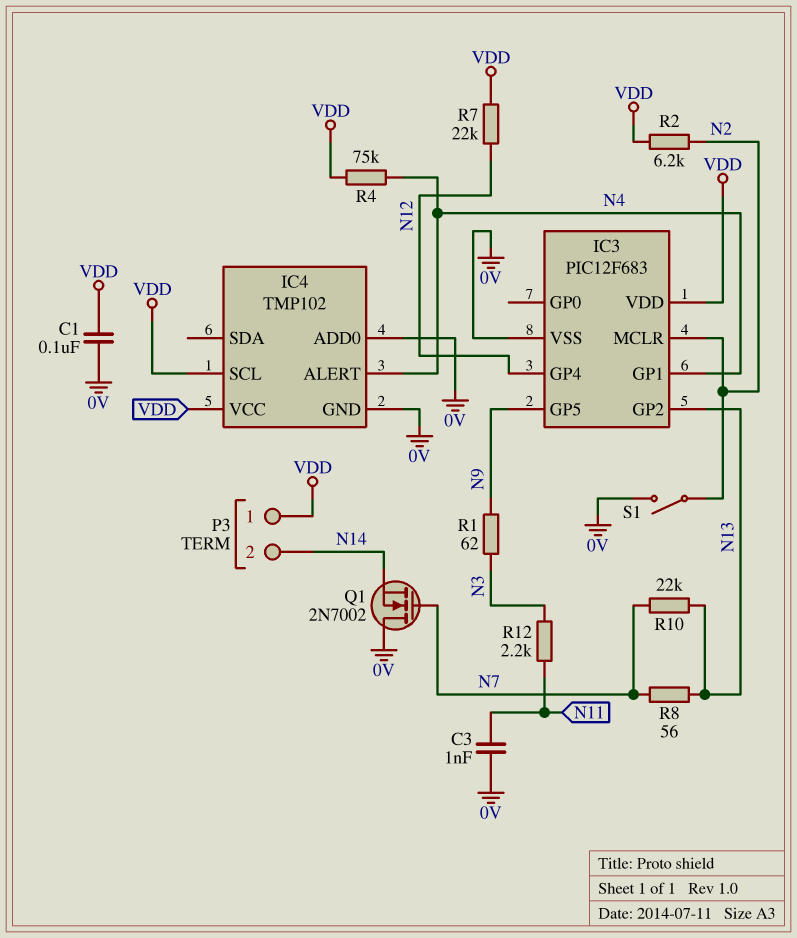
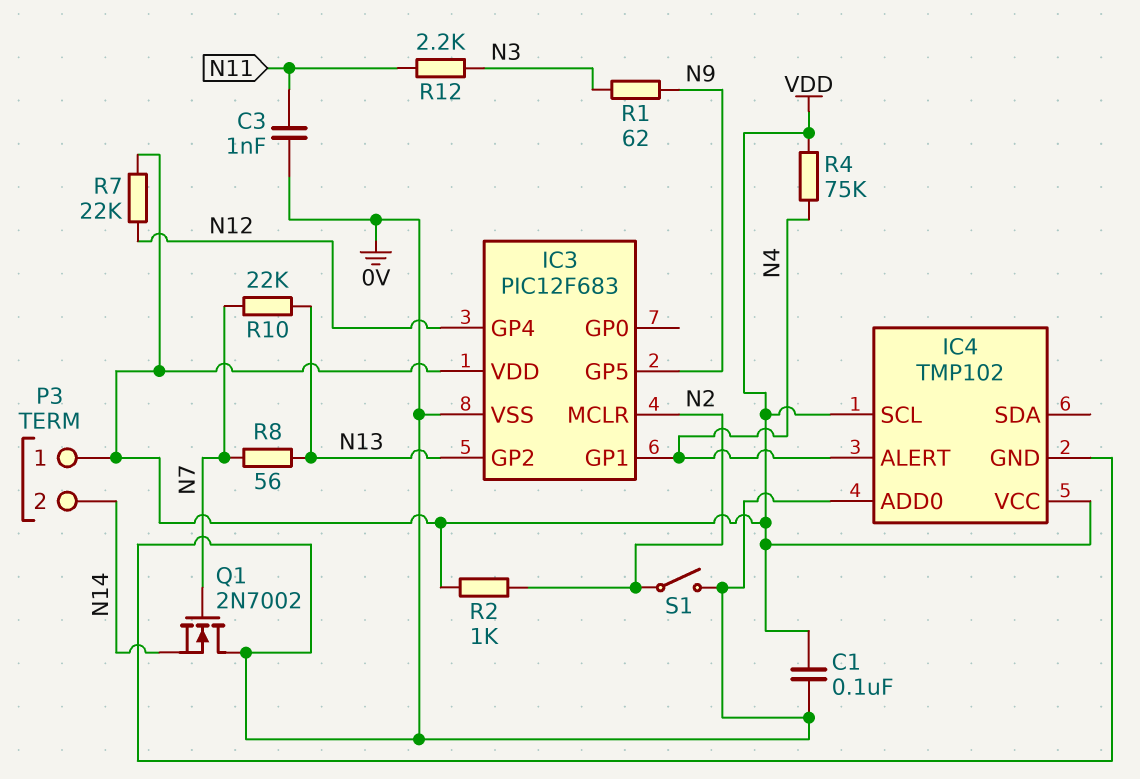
R2: 6.2k (N2, VDD) -> 1k (N2, VDD)

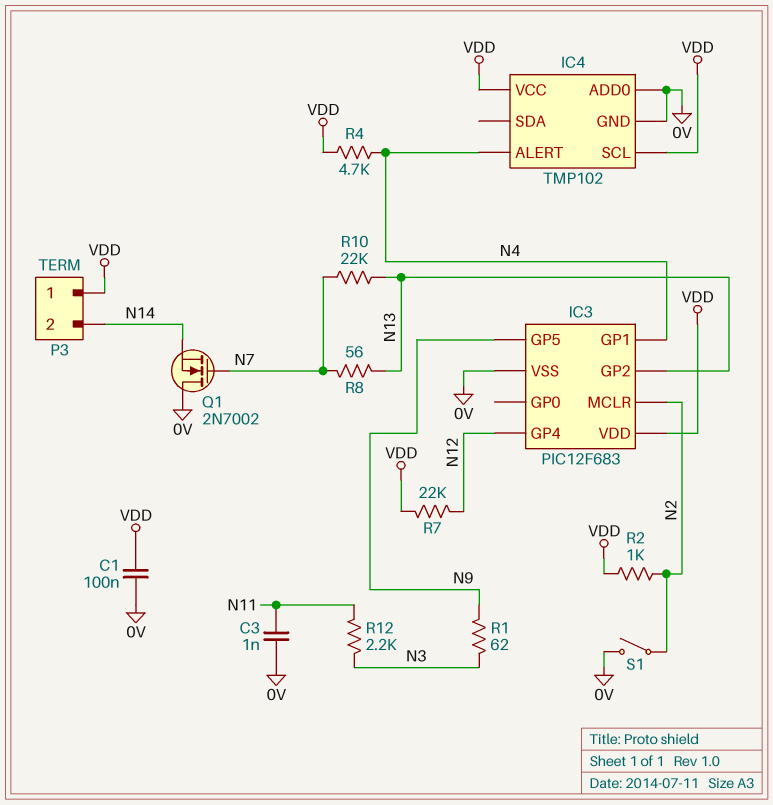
R4: 75k (N4, VDD) -> 4.7k (N4, VDD)

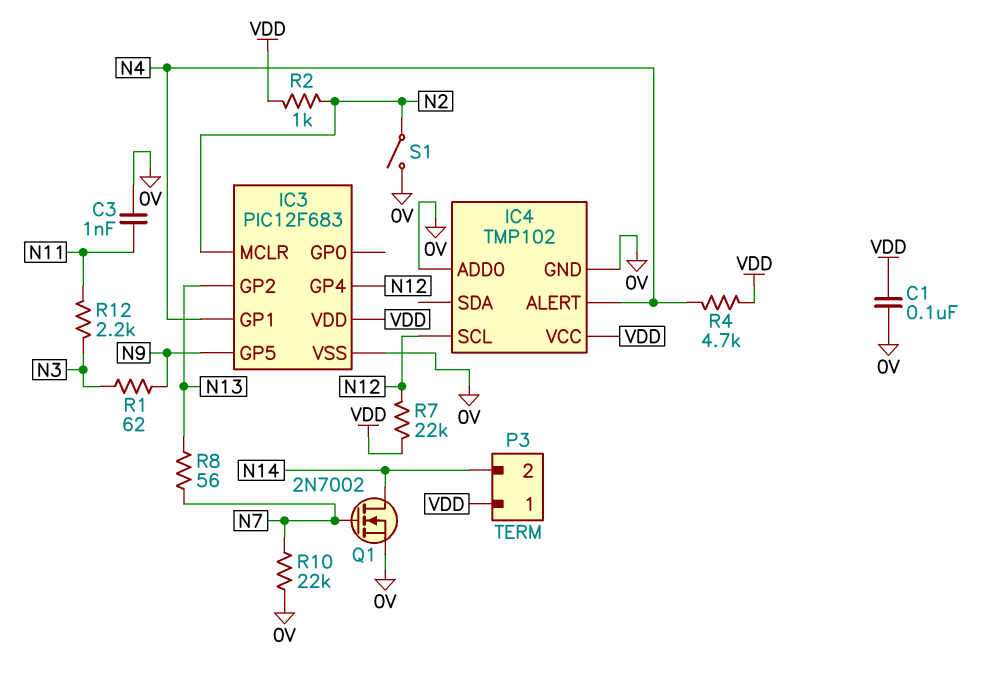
IC4 pin SCL: VDD -> N12
Q1: NMOS 2N7002 (G N7, D 0V, S N14) -> NMOS 2N7002 (G N7, D N14, S 0V)
R10: 22k (N7, N13) -> 22k (0V, N7)

